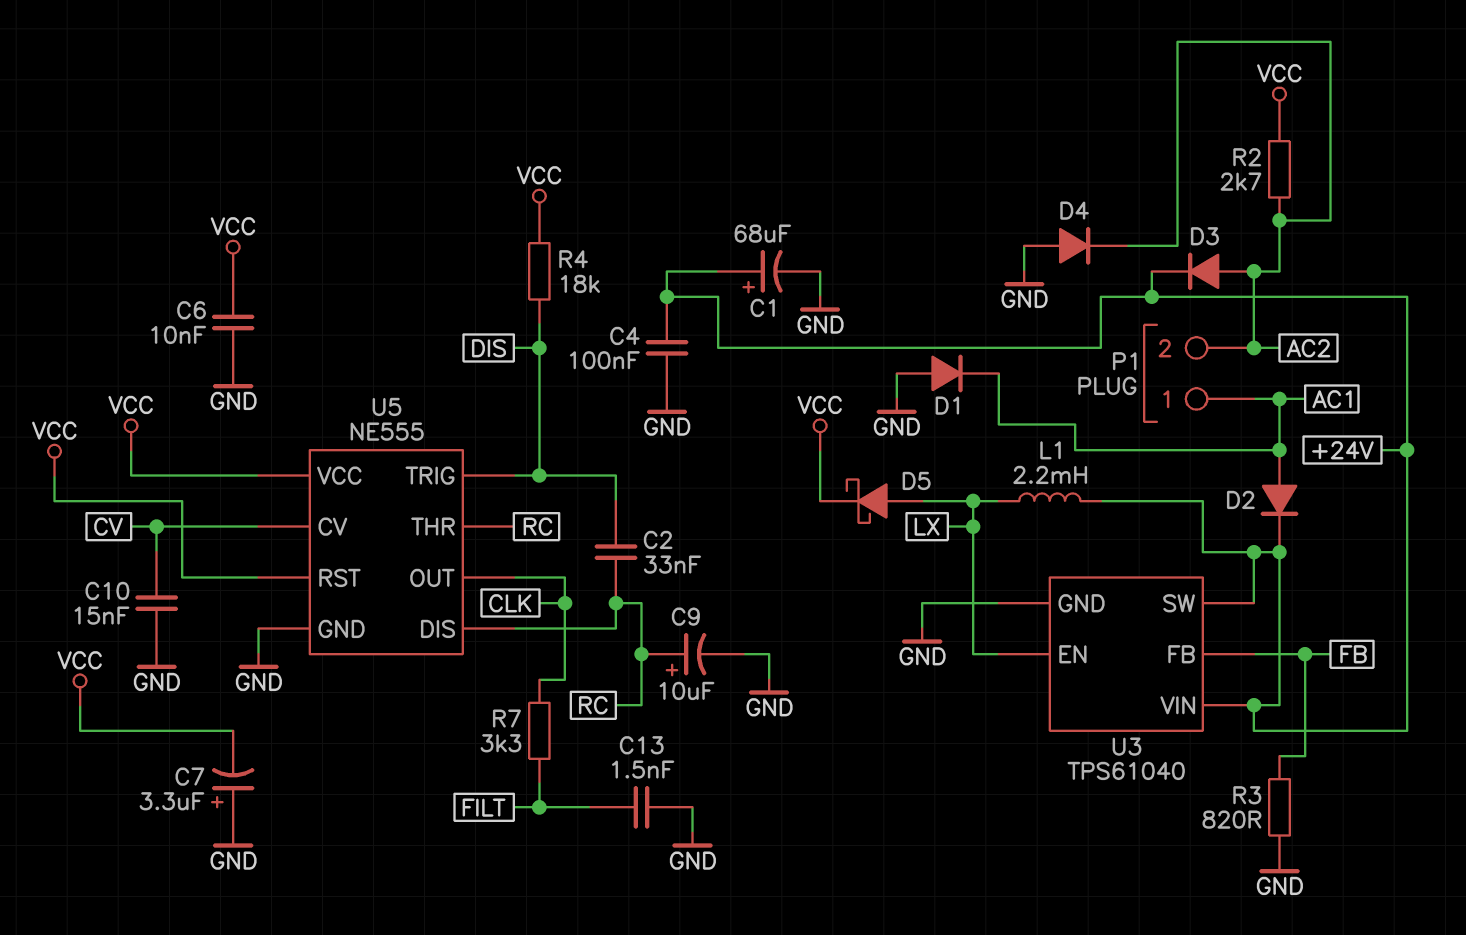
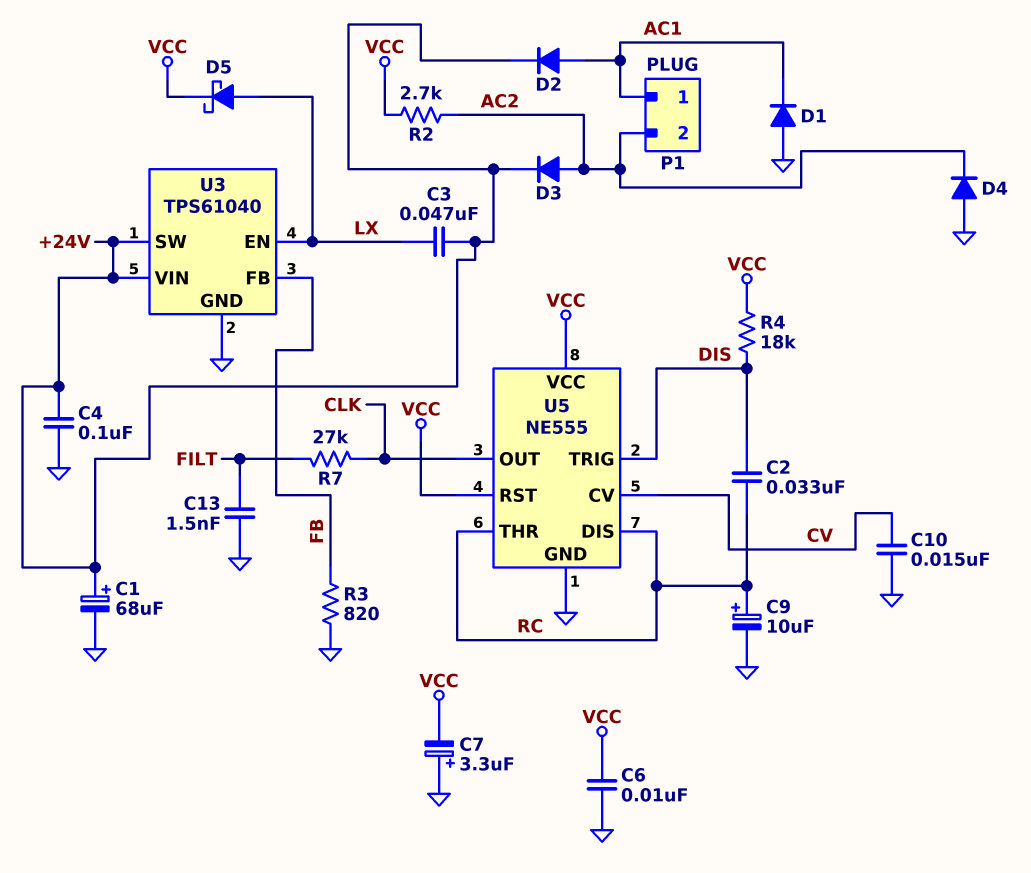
C3: none -> 47nF (+24V, LX)
L1: 2.2mH (+24V, LX) -> none
R7: 3.3k (CLK, FILT) -> 27k (CLK, FILT)

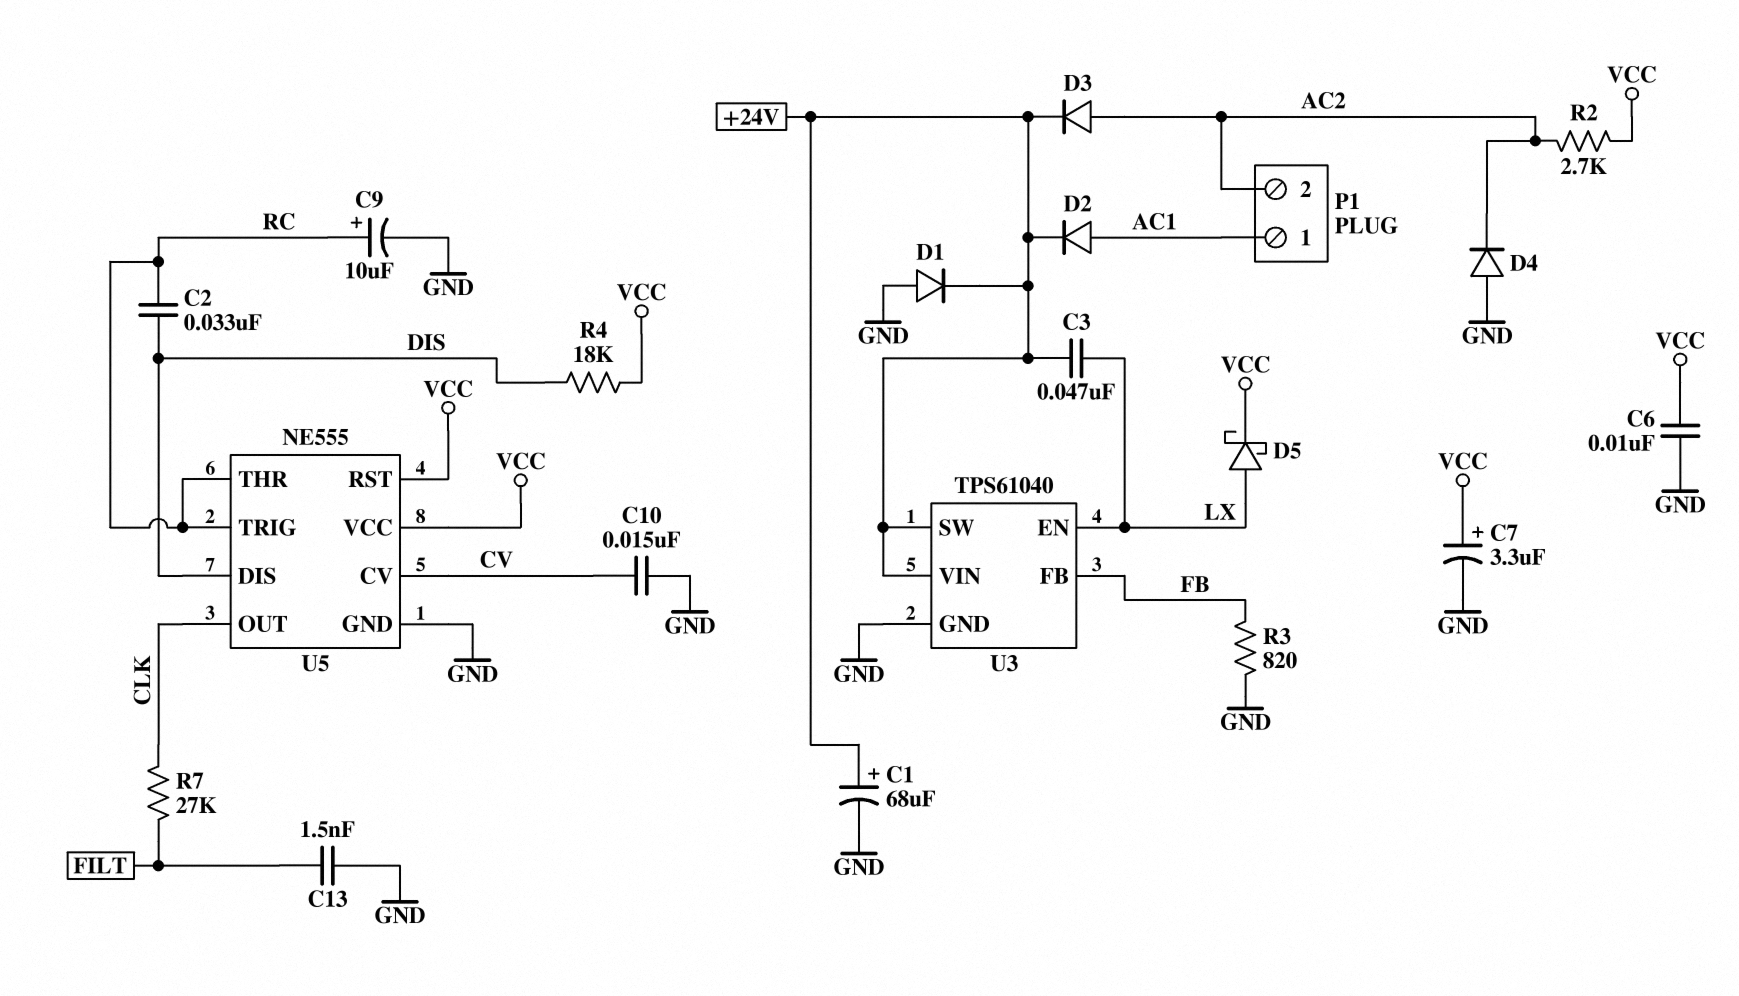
C4: 100nF (+24V, GND) -> none
C7: 3.3uF (plus GND, minus VCC) -> 3.3uF (plus VCC, minus GND)
D1: diode (A GND, K AC1) -> diode (A GND, K +24V)
U5 pin DIS: RC -> DIS
U5 pin TRIG: DIS -> RC

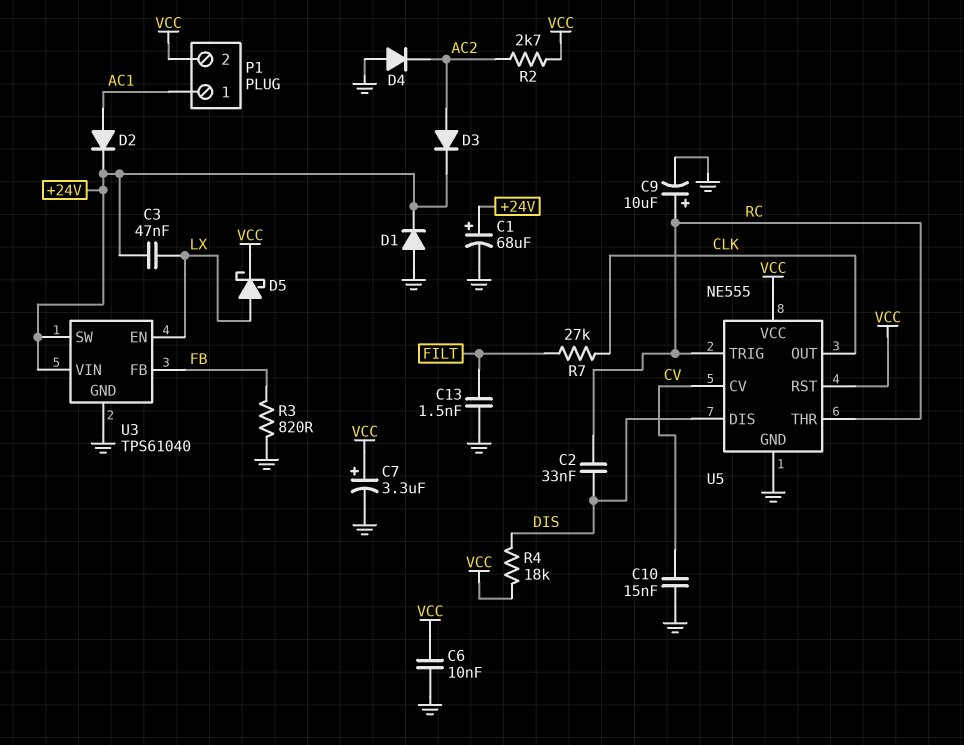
P1 pin 2: AC2 -> VCC

